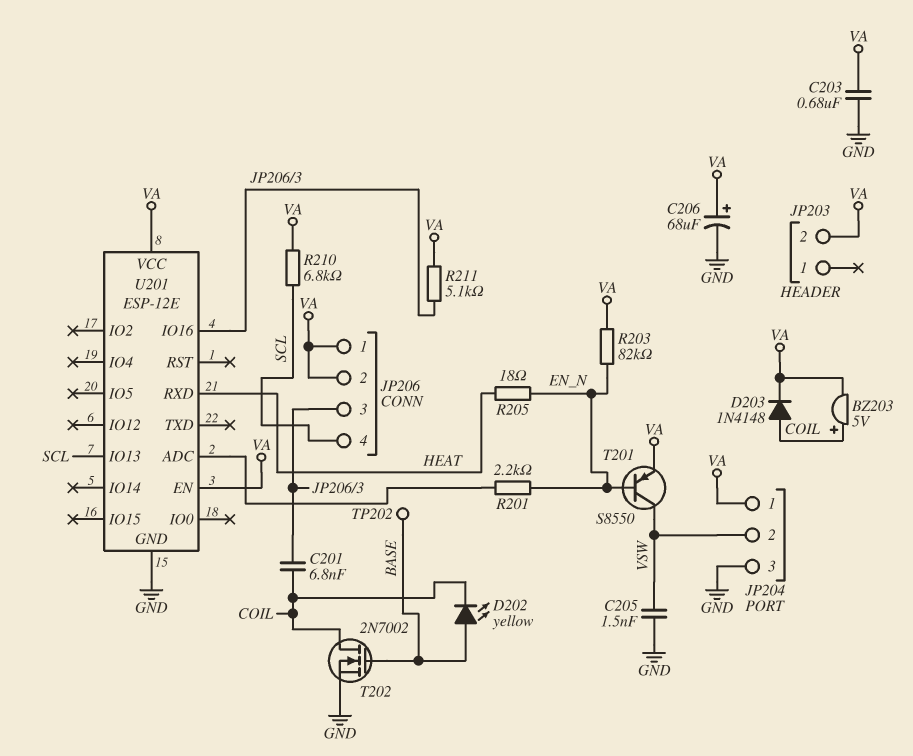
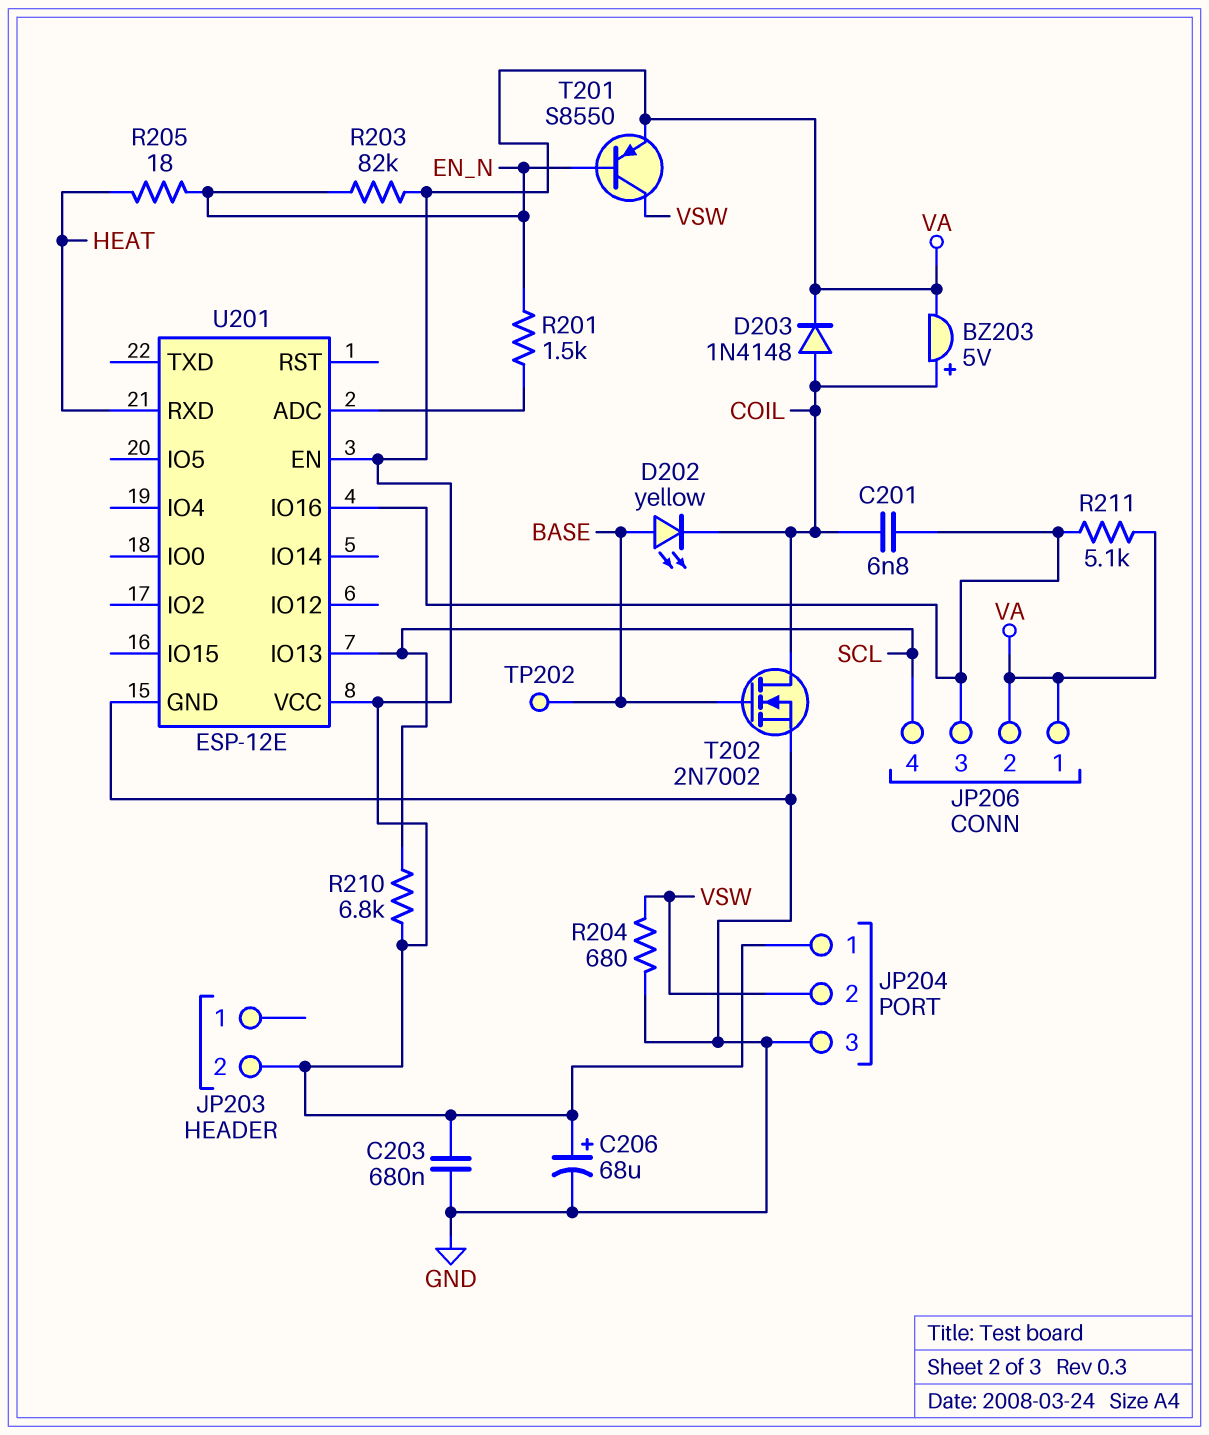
C205: 1.5nF (GND, VSW) -> none
R201: 2.2k (EN_N, U201/ADC) -> 1.5k (EN_N, U201/ADC)
R204: none -> 680 (GND, VSW)

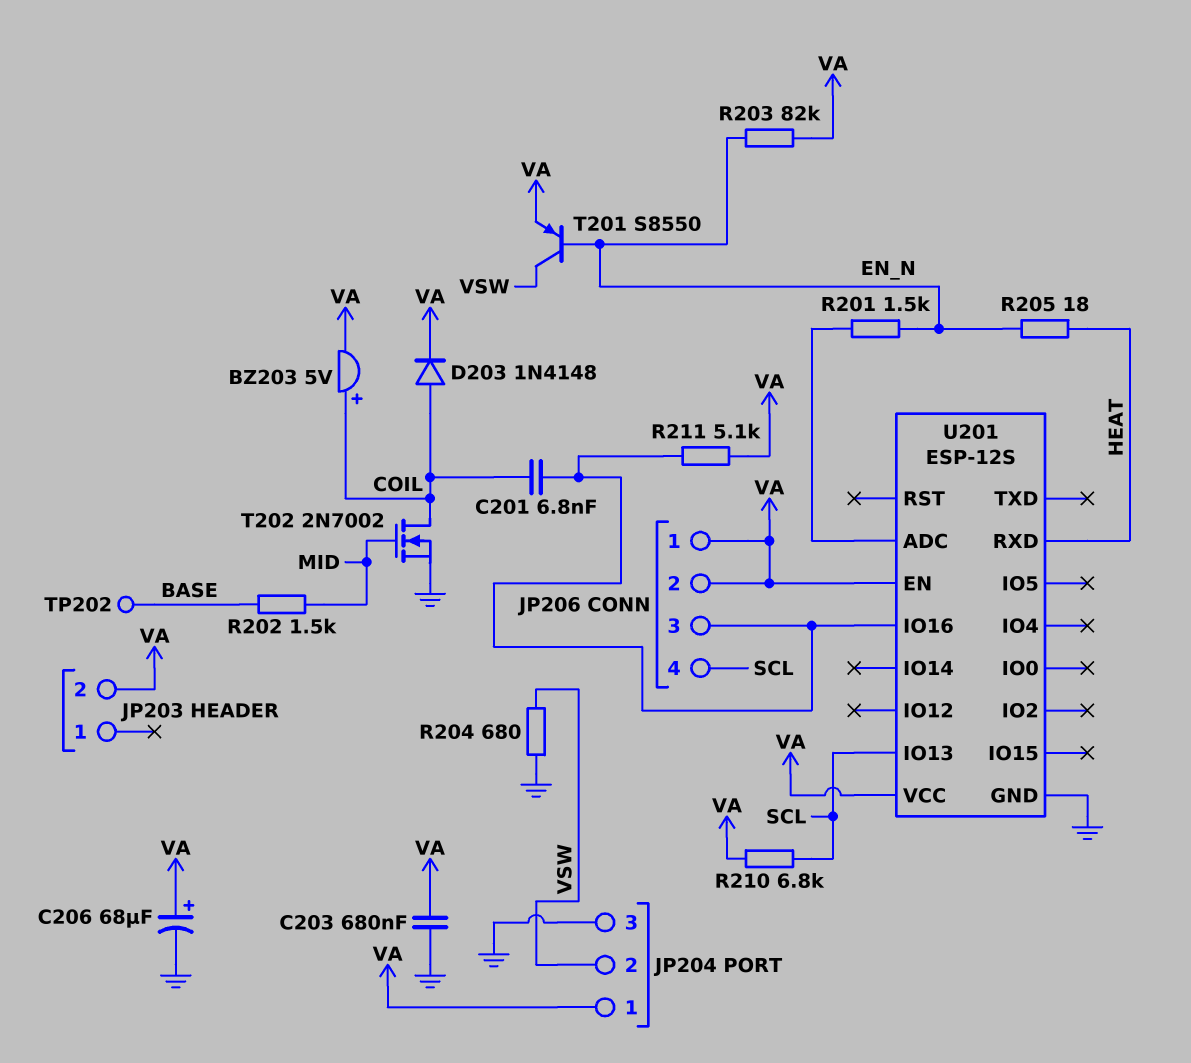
D202: LED yellow (A BASE, K COIL) -> none
R202: none -> 1.5k (BASE, MID)
T202: NMOS 2N7002 (G BASE, D COIL, S GND) -> NMOS 2N7002 (G MID, D COIL, S GND)
U201: ESP-12E -> ESP-12S

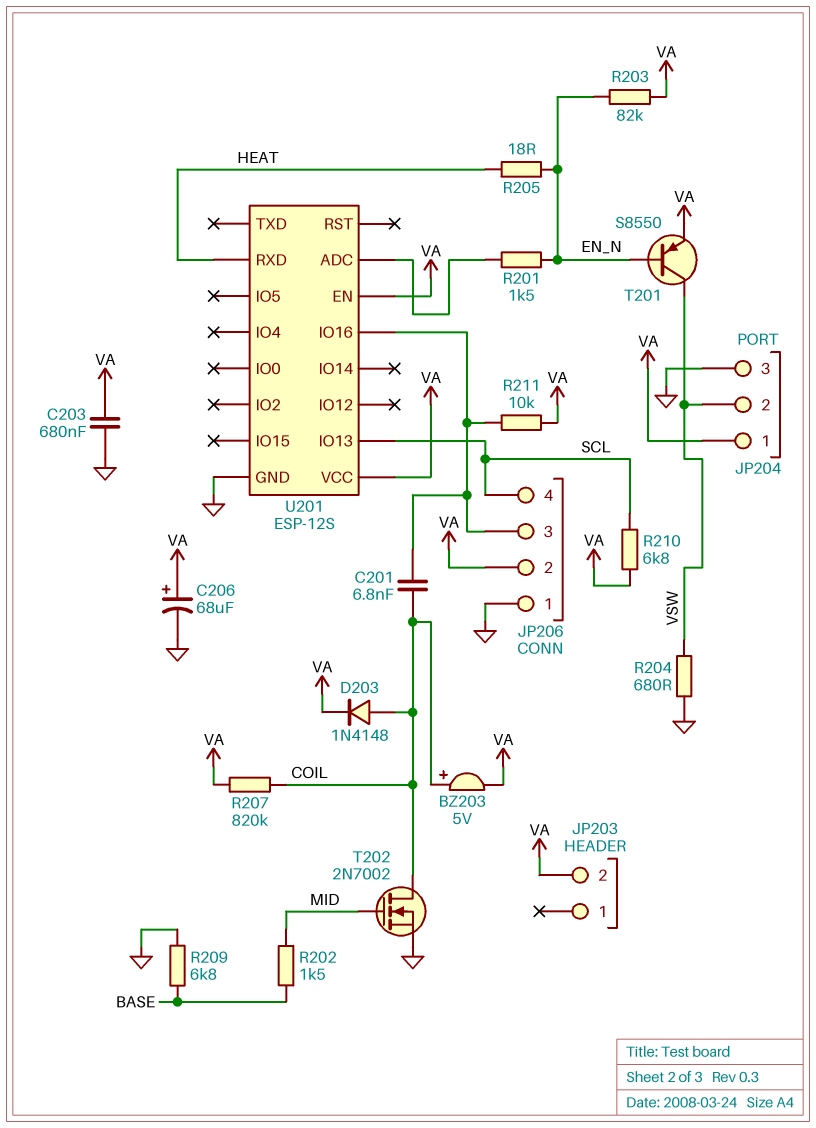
JP206 pin 1: VA -> GND
R207: none -> 820k (COIL, VA)
R209: none -> 6.8k (BASE, GND)
R211: 5.1k (JP206/3, VA) -> 10k (JP206/3, VA)
TP202: test point (BASE) -> none

